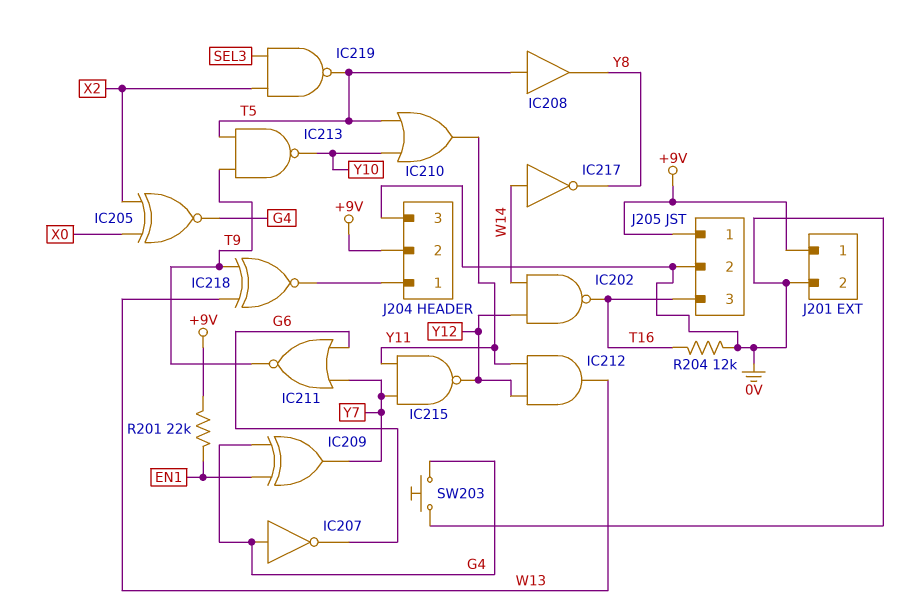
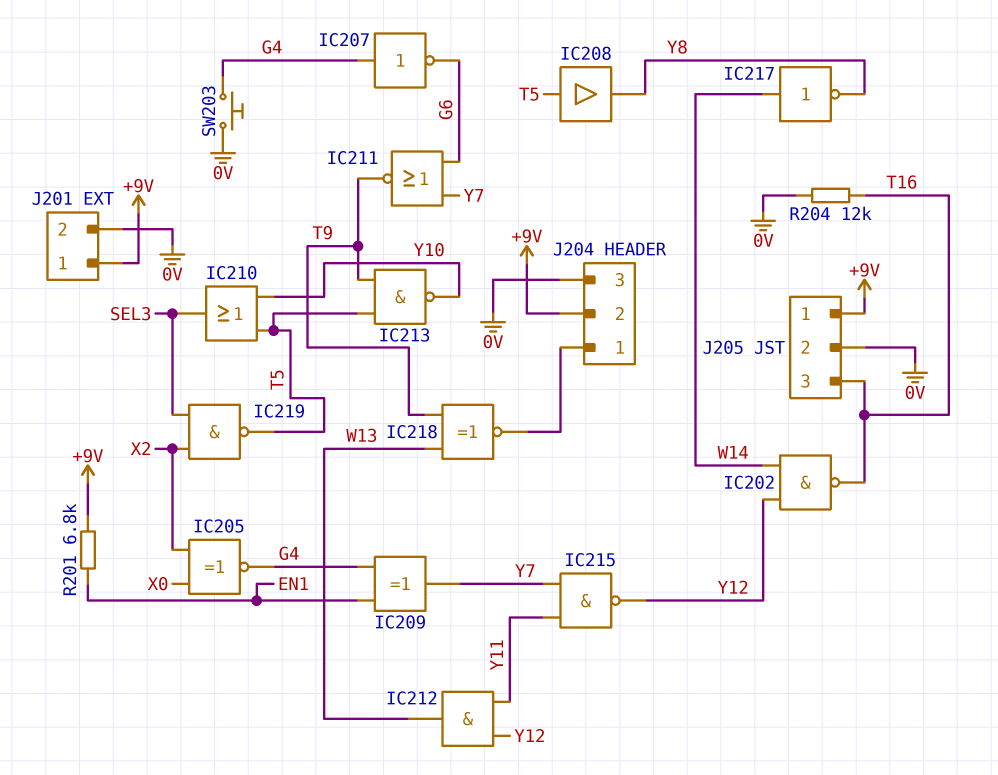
IC210: OR (in T5, in Y10, out Y11) -> OR (in T5, in Y10, out SEL3)
R201: 22k (+9V, EN1) -> 6.8k (+9V, EN1)

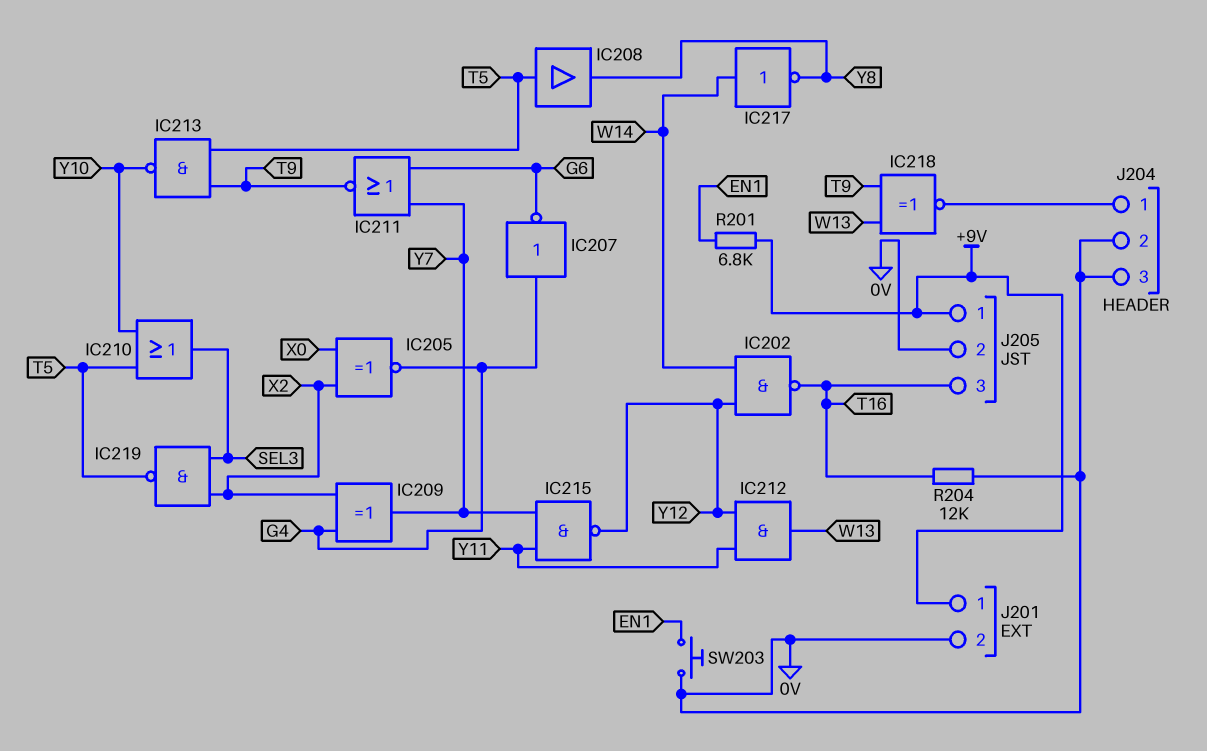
IC209: XOR (in EN1, in G4, out Y7) -> XOR (in G4, in X2, out Y7)
J204 pin 2: +9V -> 0V
SW203: button (0V, G4) -> button (0V, EN1)

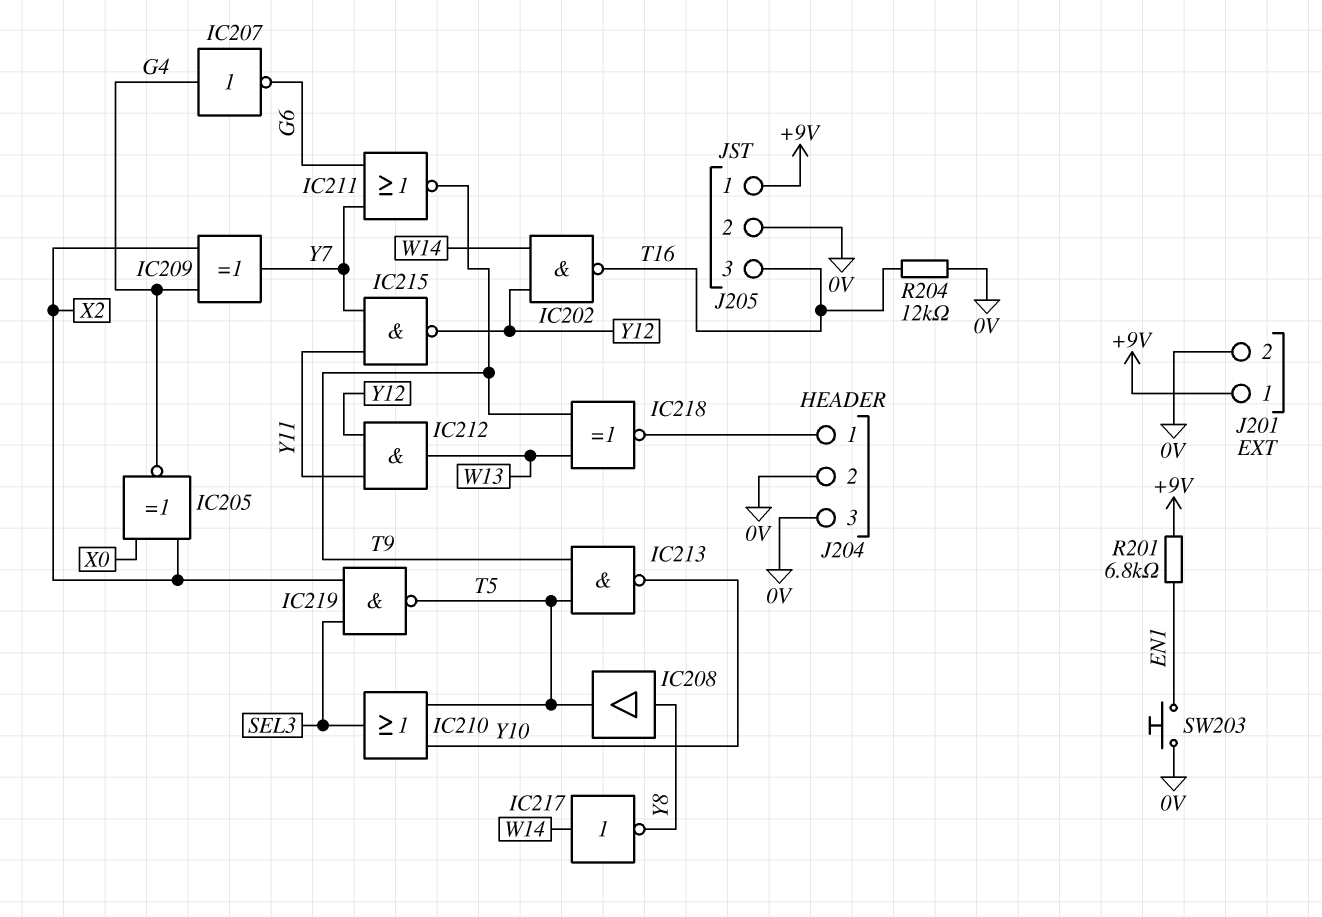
IC208: buffer (in T5, out Y8) -> buffer (in Y8, out T5)

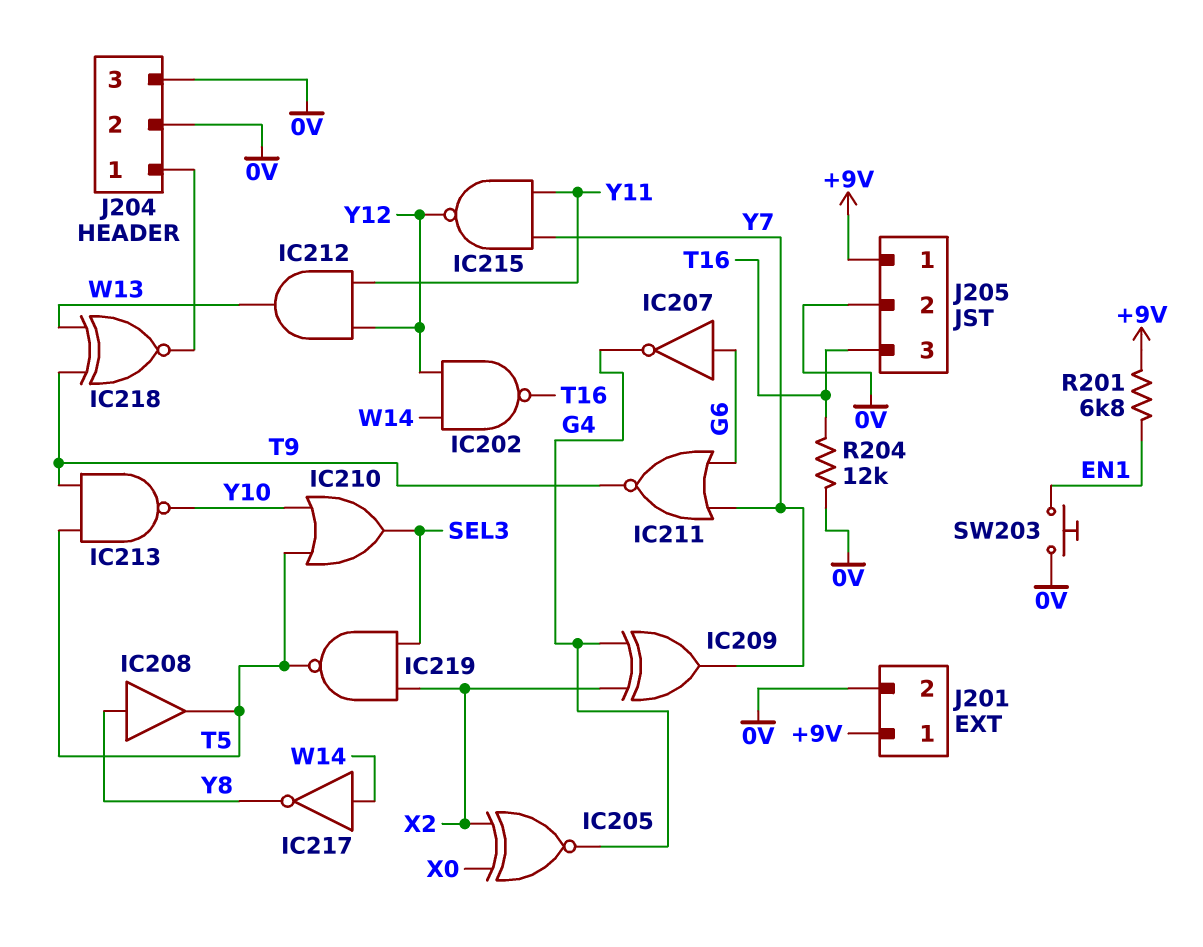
IC207: NOT (in G4, out G6) -> NOT (in G6, out G4)

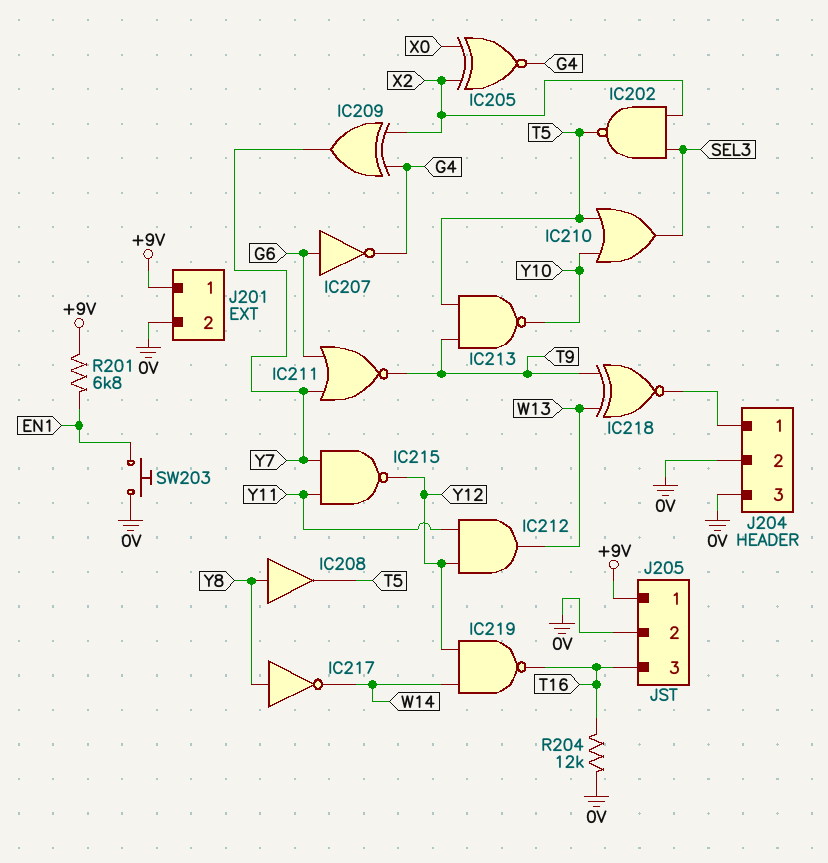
IC202: NAND (in W14, in Y12, out T16) -> NAND (in SEL3, in X2, out T5)
IC217: NOT (in W14, out Y8) -> NOT (in Y8, out W14)
IC219: NAND (in SEL3, in X2, out T5) -> NAND (in W14, in Y12, out T16)

